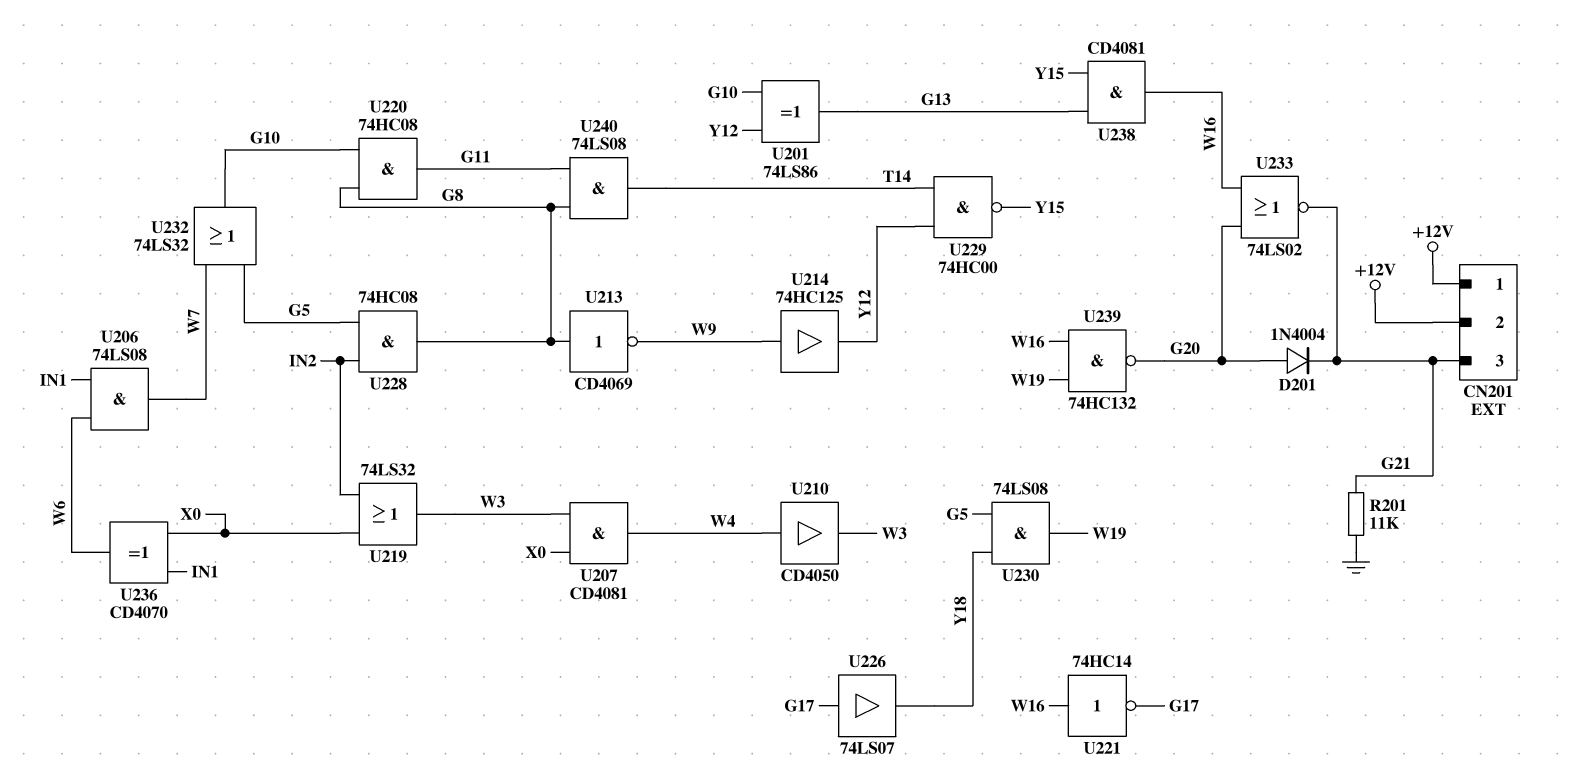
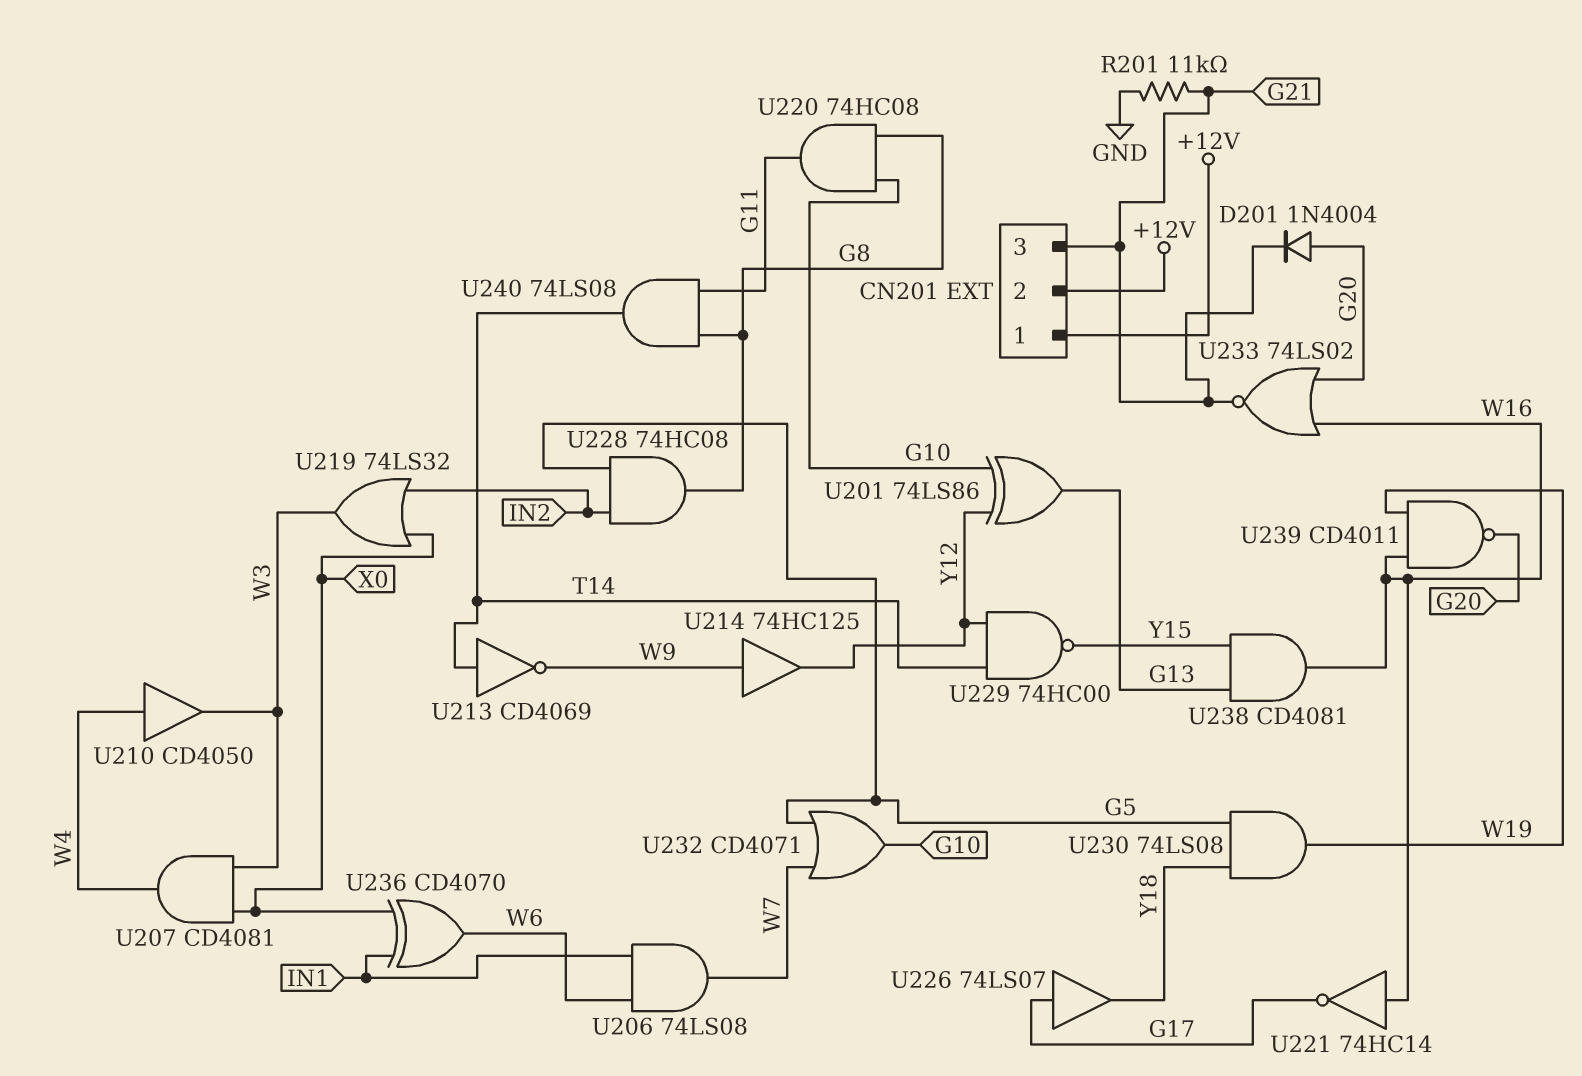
U213: NOT CD4069 (in G8, out W9) -> NOT CD4069 (in T14, out W9)
U232: OR 74LS32 (in G5, in W7, out G10) -> OR CD4071 (in G5, in W7, out G10)
U239: NAND 74HC132 (in W16, in W19, out G20) -> NAND CD4011 (in W16, in W19, out G20)

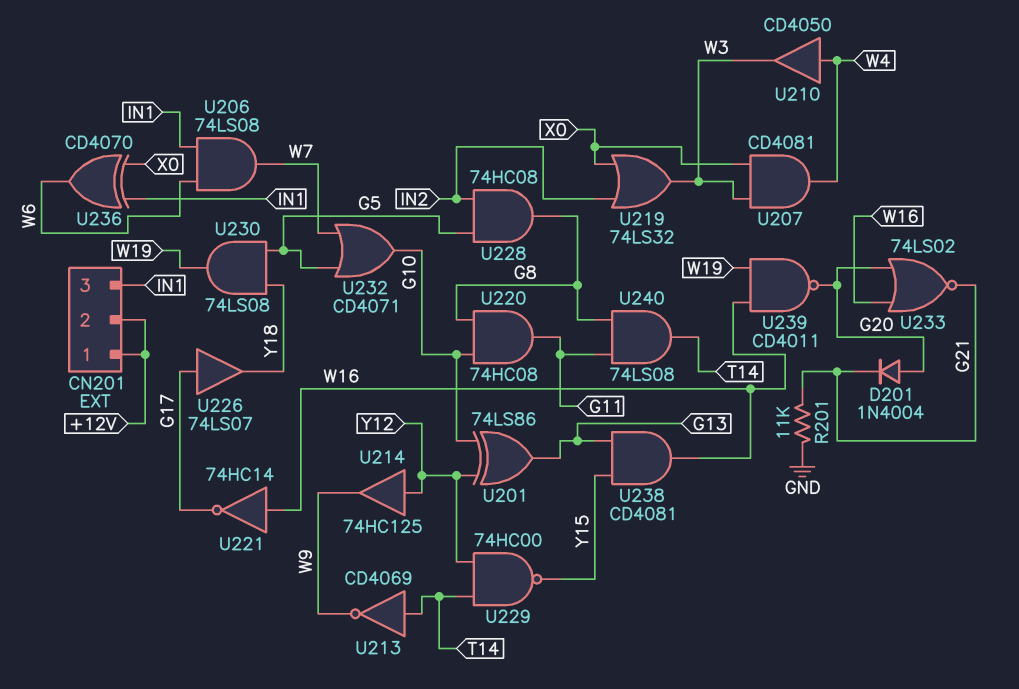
CN201 pin 3: G21 -> IN1
U214: buffer 74HC125 (in W9, out Y12) -> buffer 74HC125 (in Y12, out W9)

